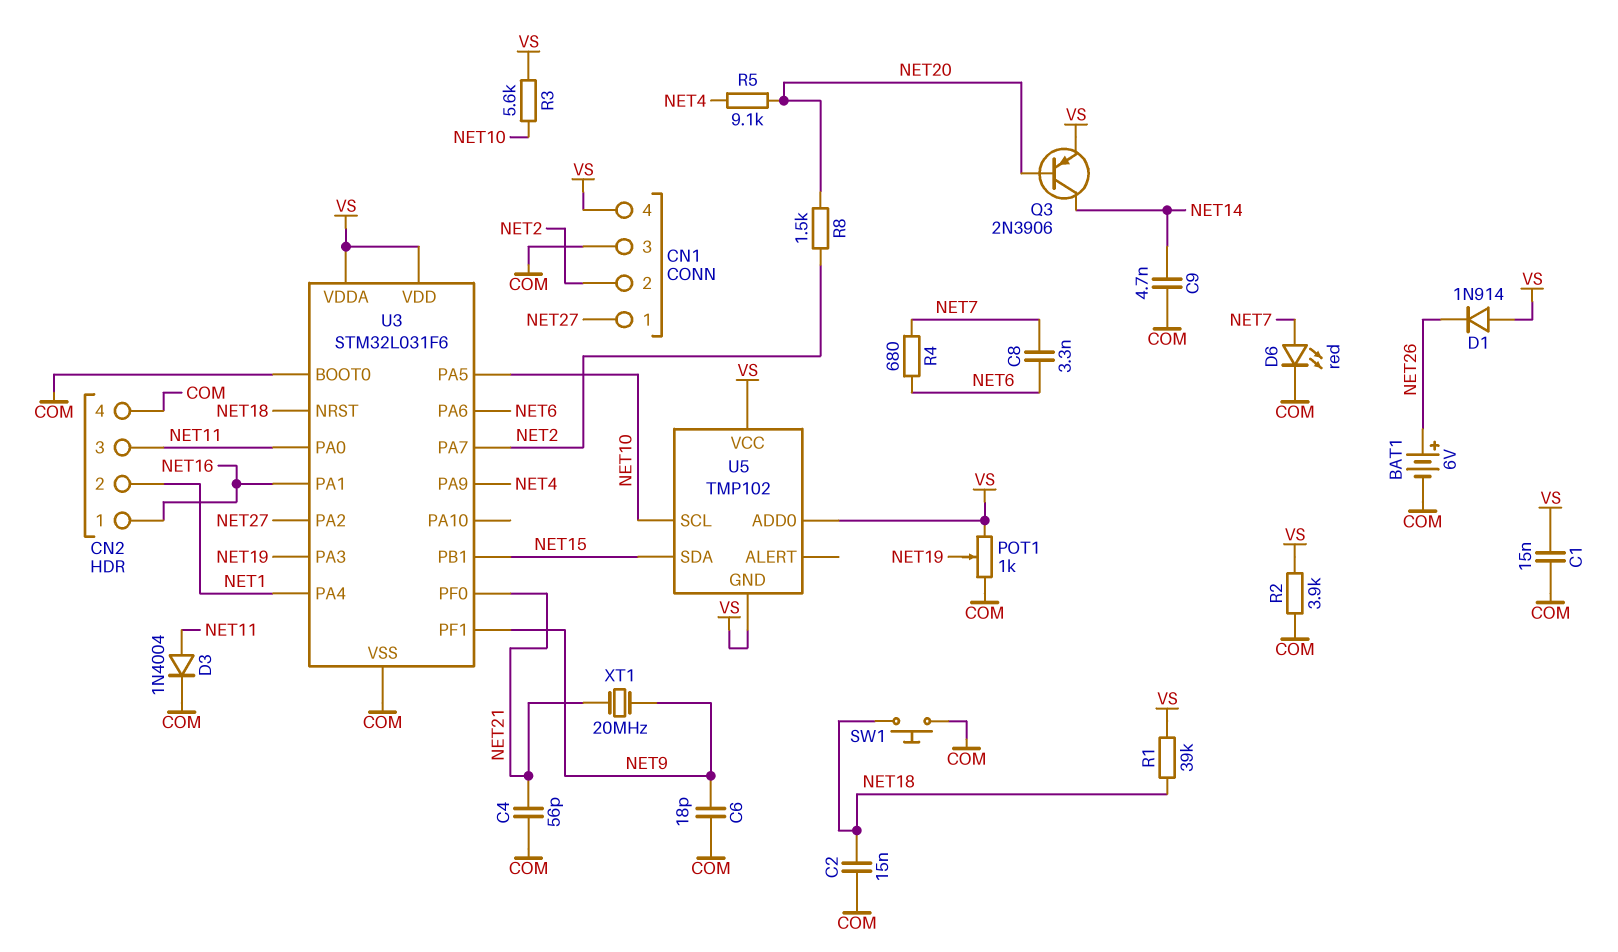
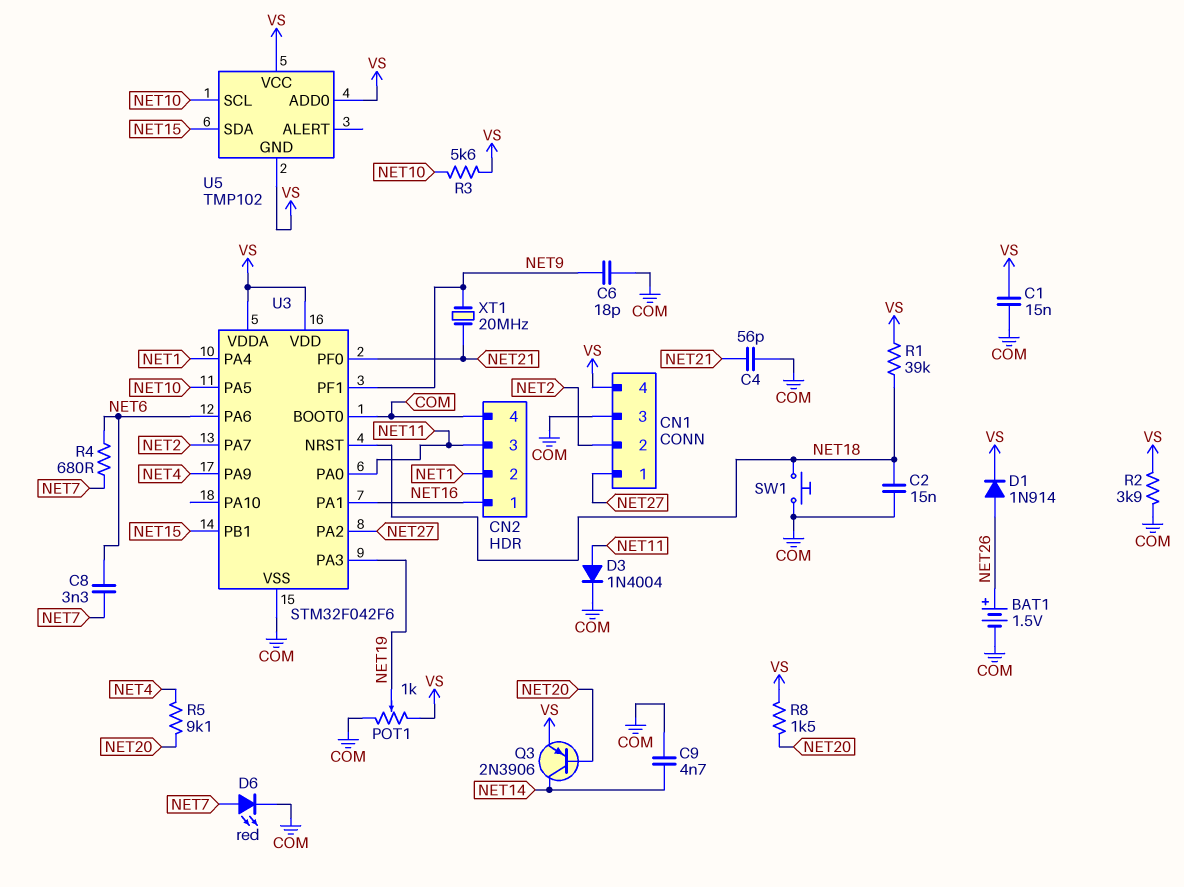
BAT1: 6V (plus NET26, minus COM) -> 1.5V (plus NET26, minus COM)
D1: diode 1N914 (A VS, K NET26) -> diode 1N914 (A NET26, K VS)
R8: 1.5k (NET2, NET20) -> 1.5k (NET20, VS)
U3: STM32L031F6 -> STM32F042F6

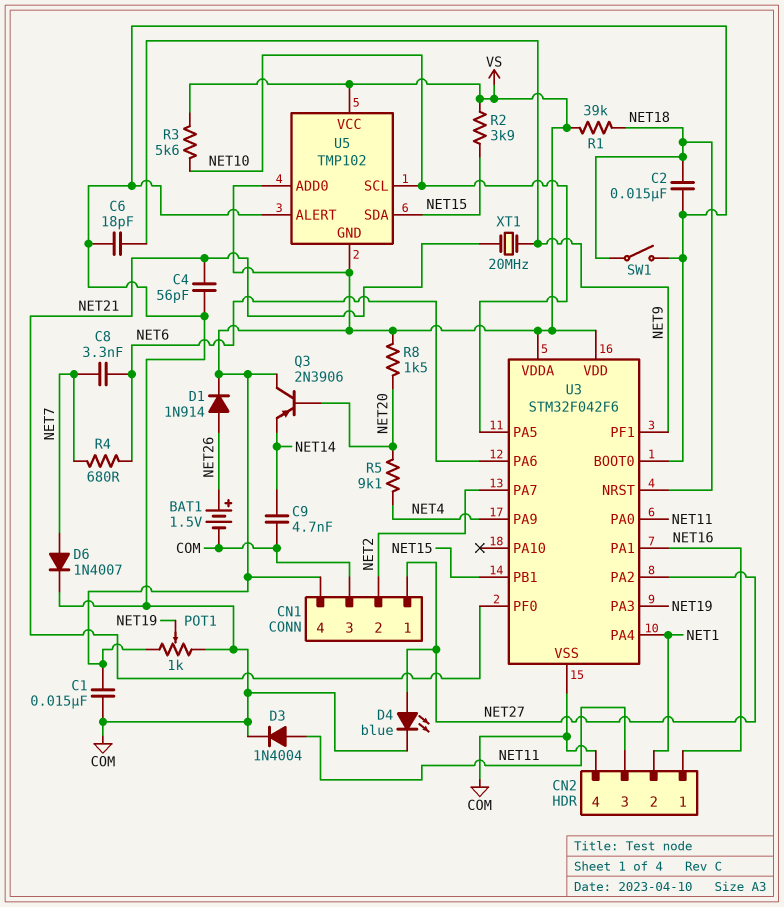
D4: none -> LED blue (A NET27, K COM)
D6: LED red (A NET7, K COM) -> diode 1N4007 (A NET7, K COM)
Q3: PNP 2N3906 (B NET20, C NET14, E VS) -> PNP 2N3906 (B NET20, C VS, E NET14)
R2: 3.9k (COM, VS) -> 3.9k (NET15, VS)
SW1: button (COM, NET18) -> switch (COM, NET18)
U5 pin ALERT: none -> COM

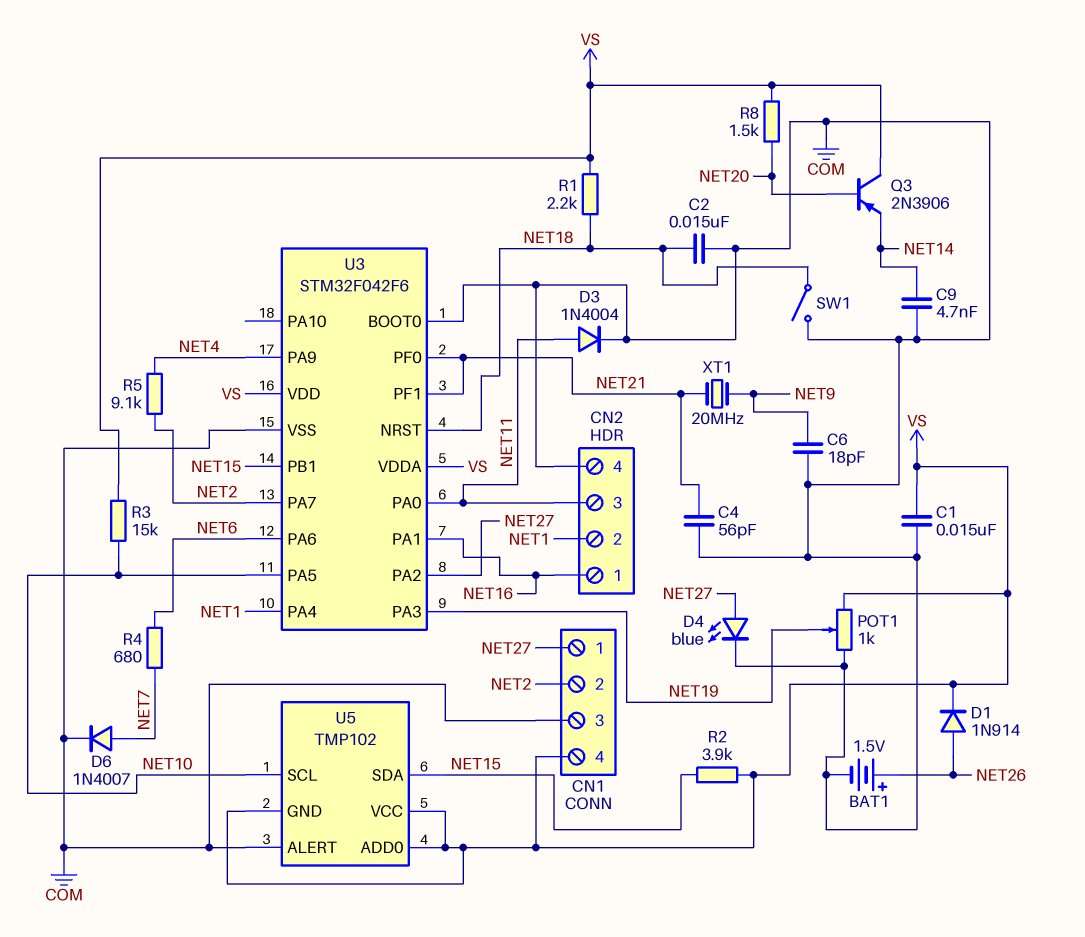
C8: 3.3nF (NET6, NET7) -> none
R1: 39k (NET18, VS) -> 2.2k (NET18, VS)
R3: 5.6k (NET10, VS) -> 15k (NET10, VS)
R5: 9.1k (NET4, NET20) -> 9.1k (NET2, NET4)
U3 pin PF1: NET9 -> NET21

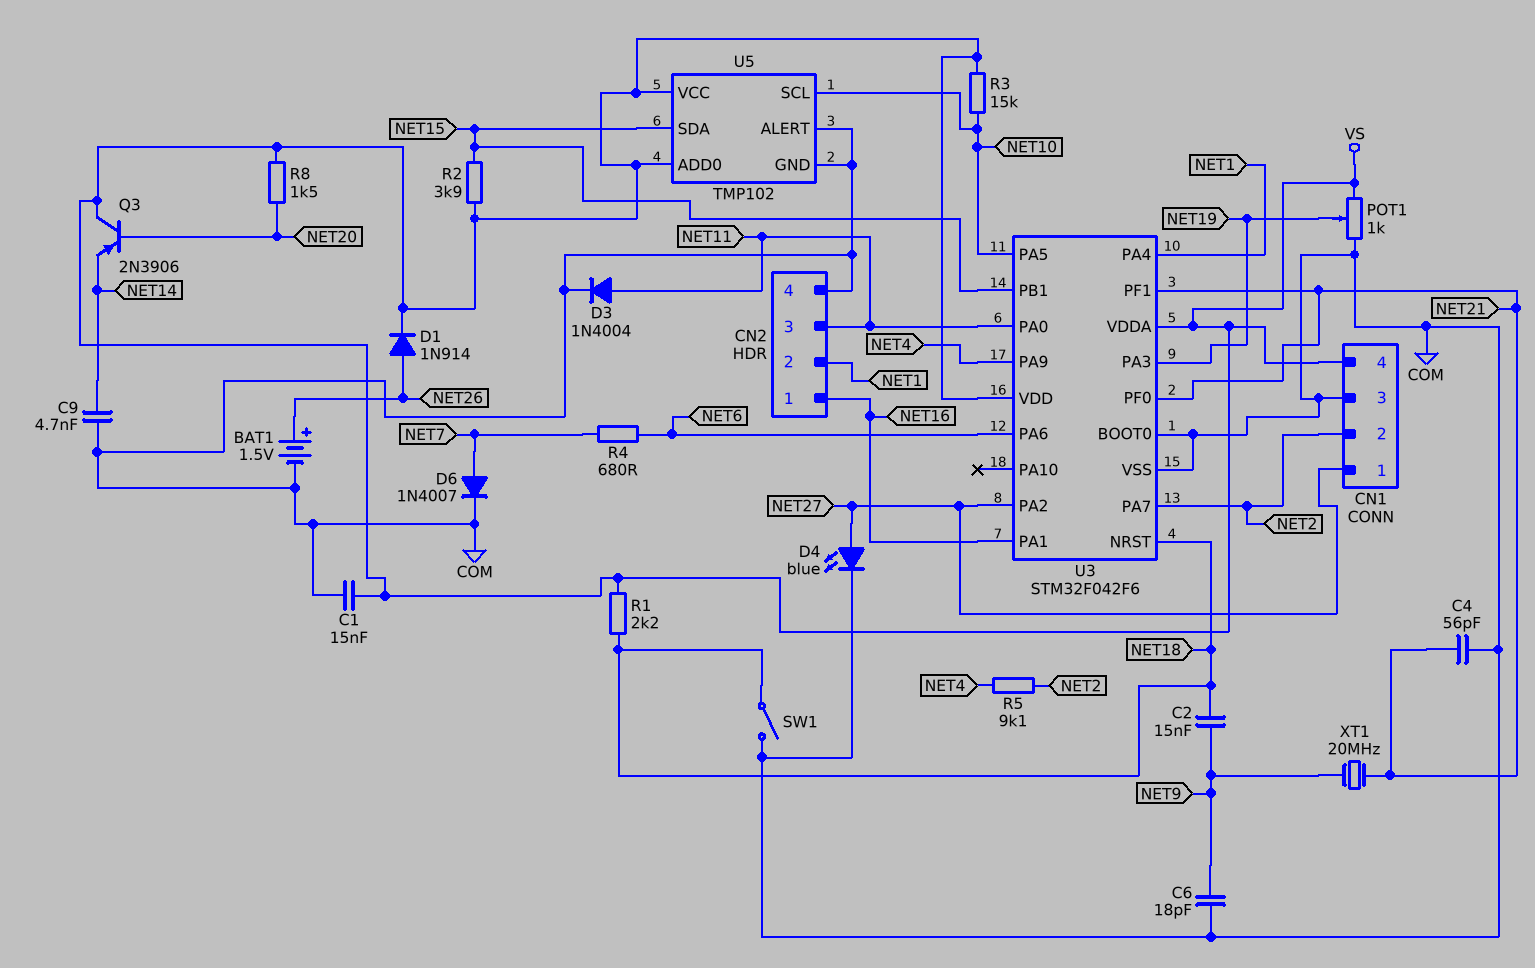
C2: 15nF (COM, NET18) -> 15nF (NET9, NET18)
U5 pin GND: VS -> COM

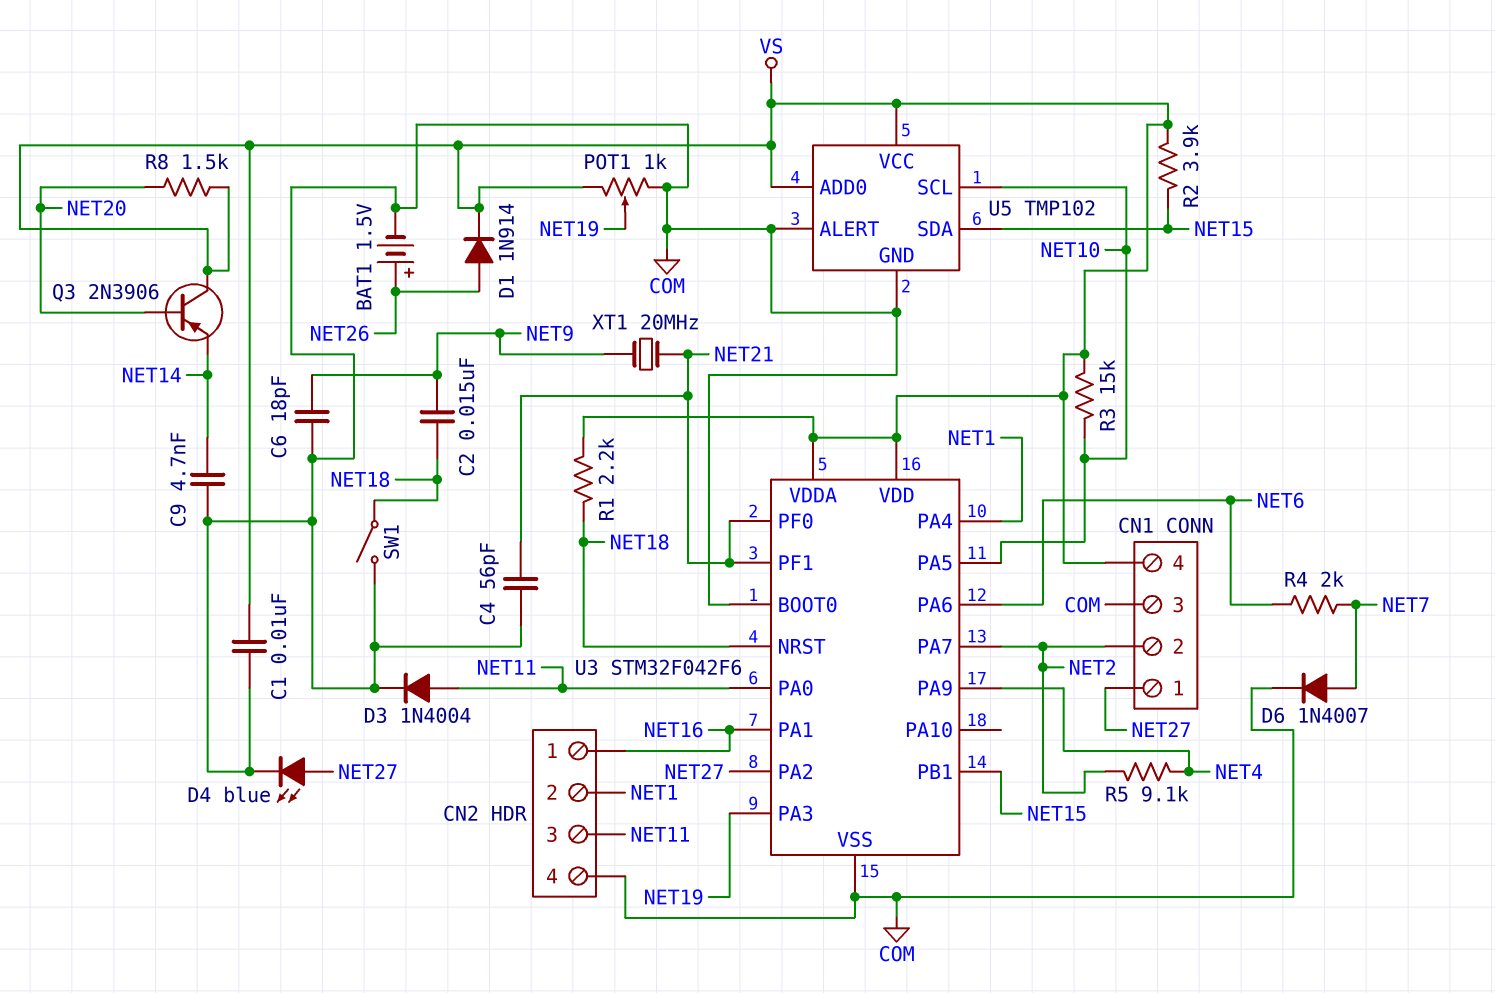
C1: 15nF (COM, VS) -> 10nF (COM, VS)
R4: 680 (NET6, NET7) -> 2k (NET6, NET7)

